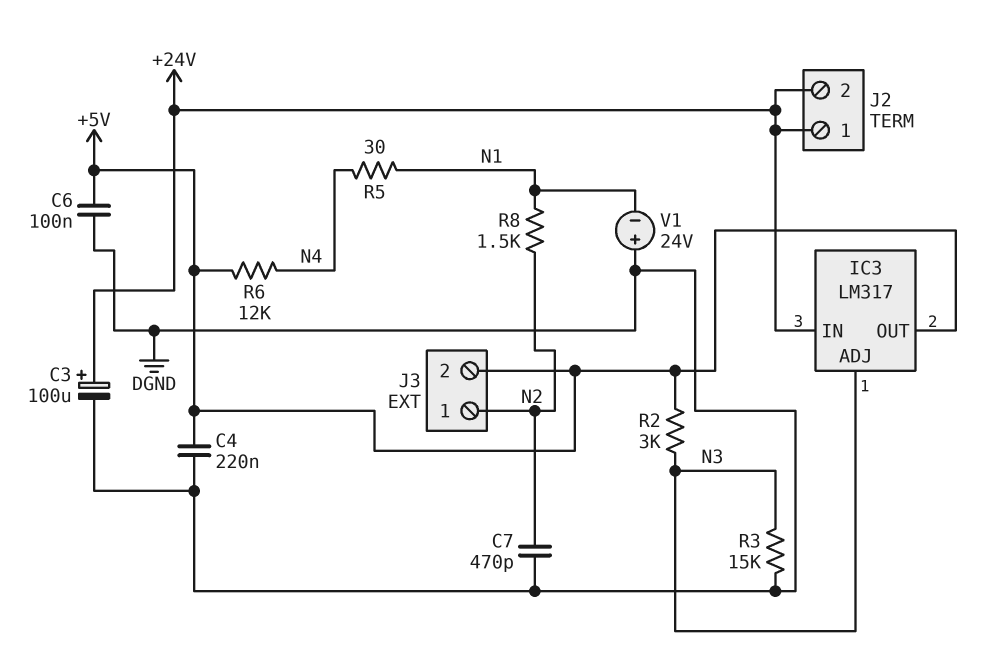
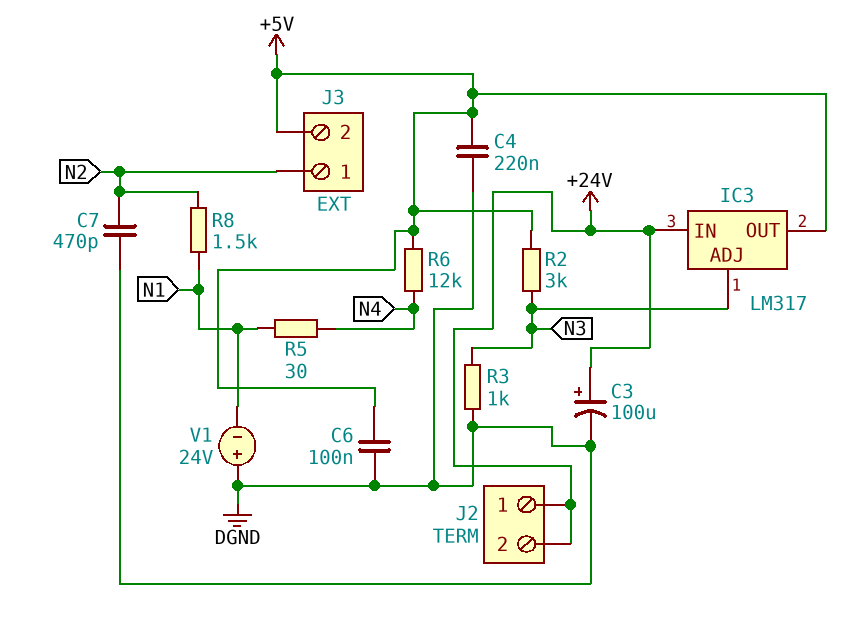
R3: 15k (DGND, N3) -> 1k (DGND, N3)

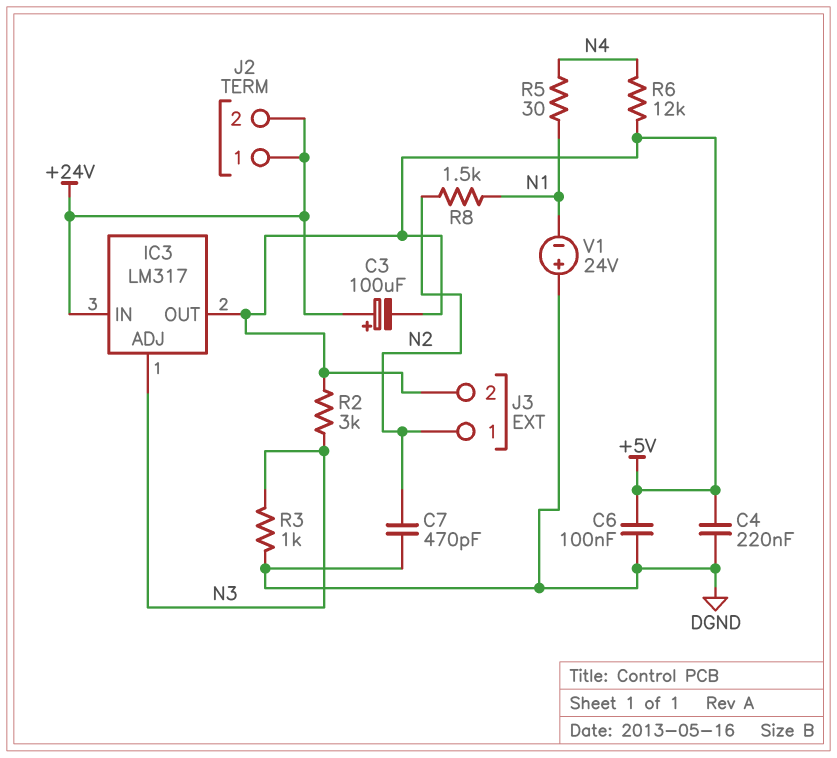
C3: 100uF (plus +24V, minus DGND) -> 100uF (plus +24V, minus +5V)

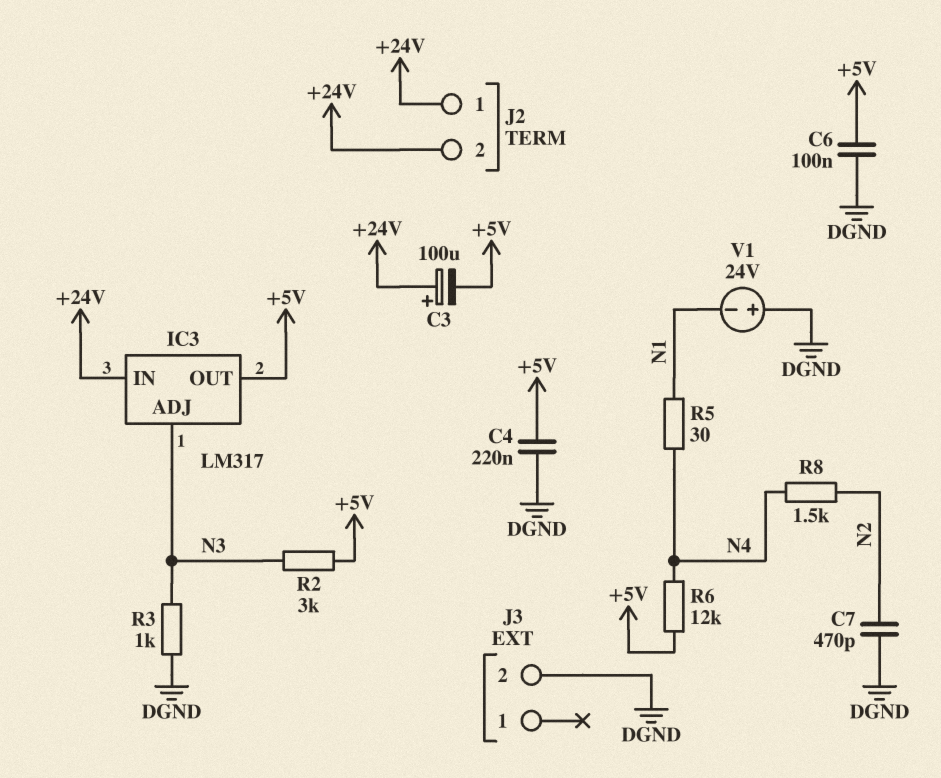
J3 pin 1: N2 -> none
J3 pin 2: +5V -> DGND
R8: 1.5k (N1, N2) -> 1.5k (N2, N4)

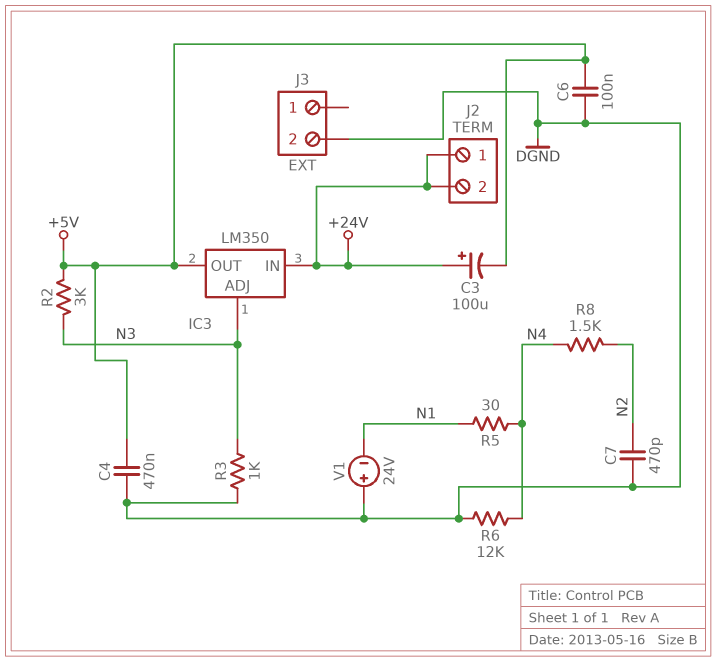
C4: 220nF (+5V, DGND) -> 470nF (+5V, DGND)
IC3: LM317 -> LM350
R6: 12k (+5V, N4) -> 12k (DGND, N4)

